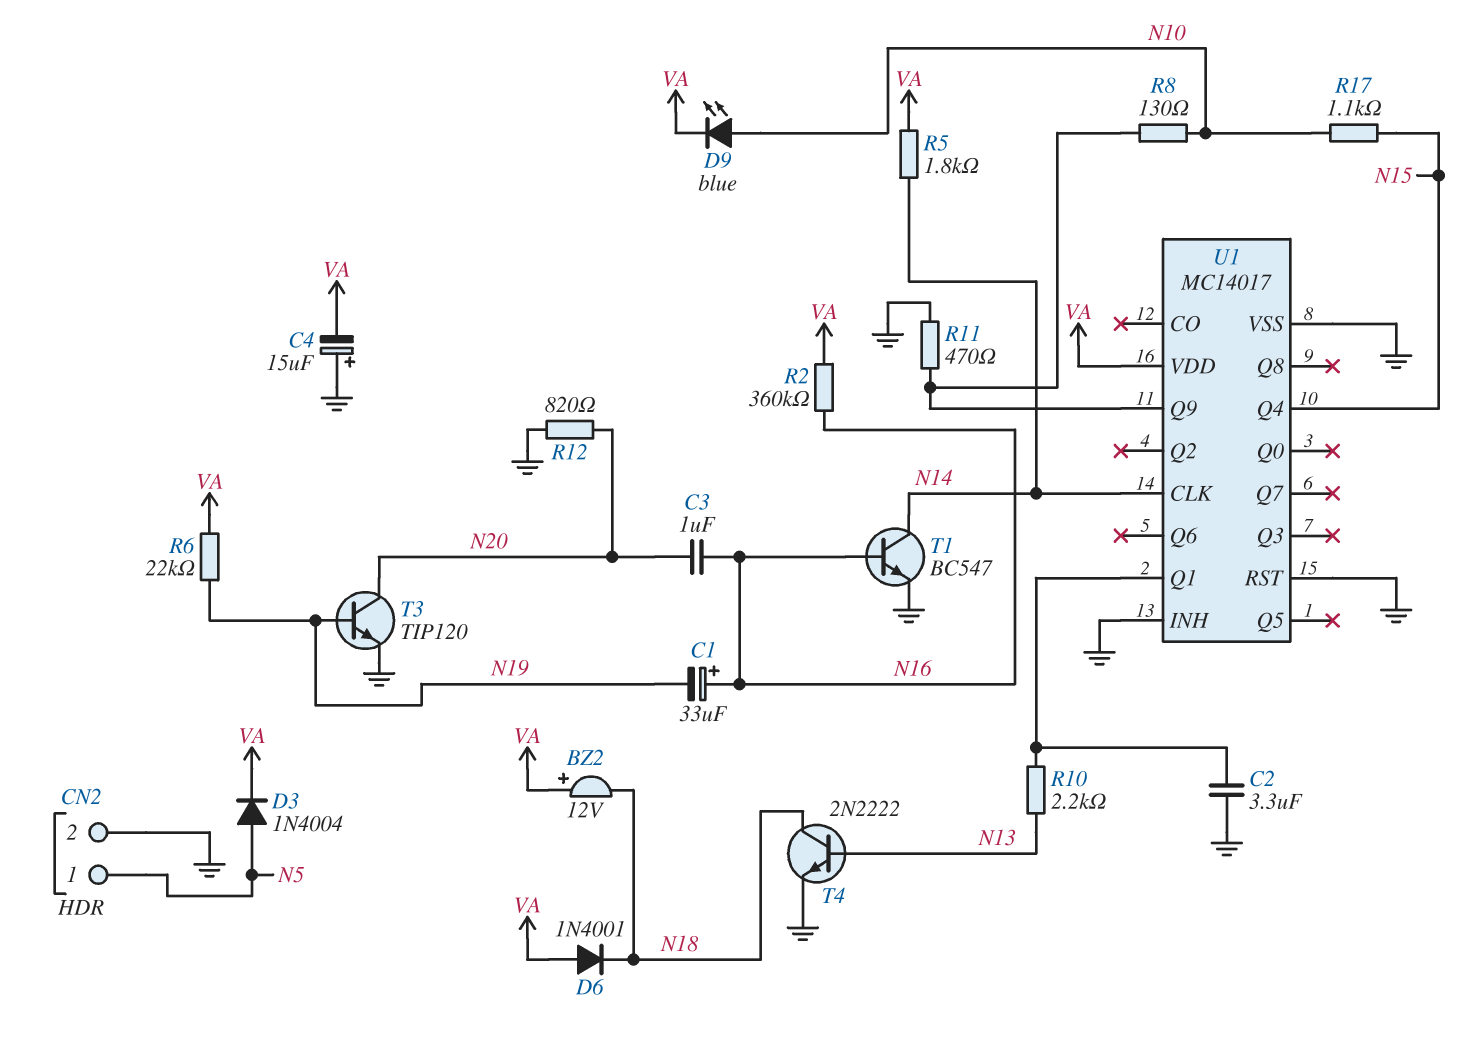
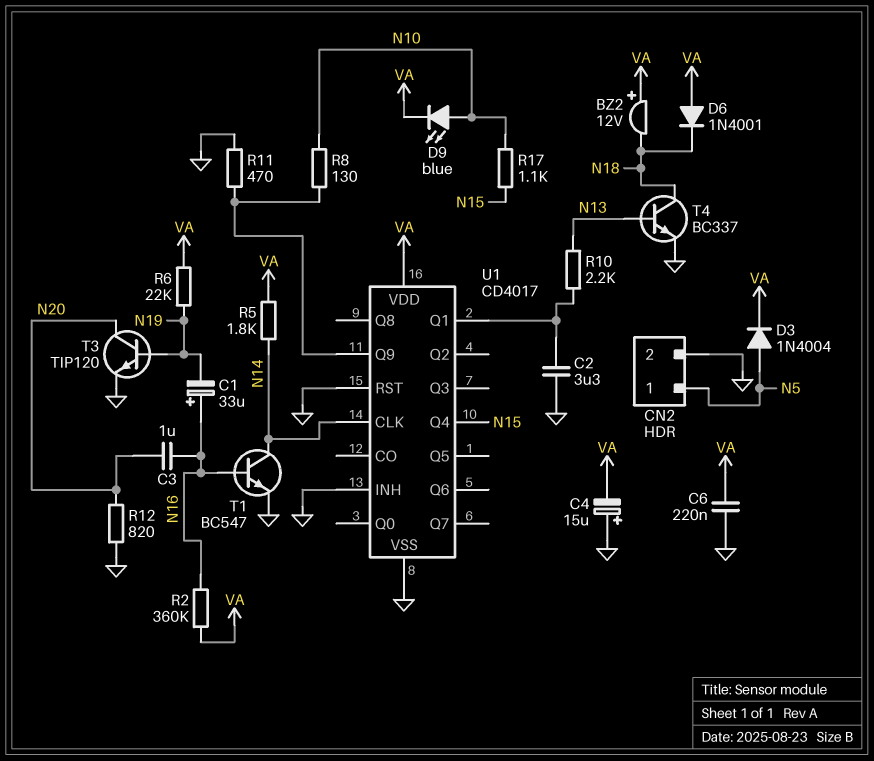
C6: none -> 220nF (GND, VA)
T4: NPN 2N2222 (B N13, C N18, E GND) -> NPN BC337 (B N13, C N18, E GND)
U1: MC14017 -> CD4017

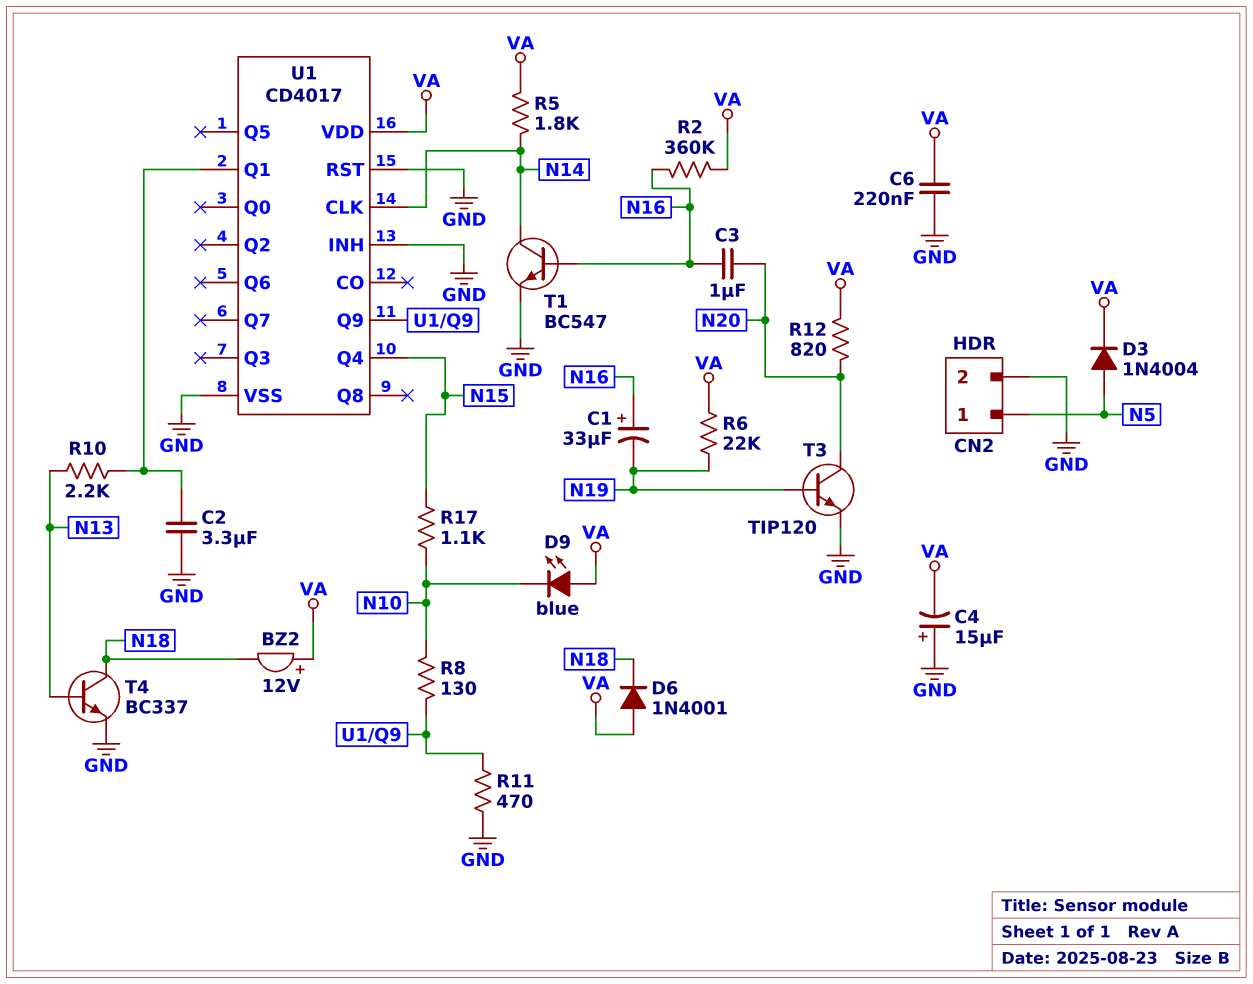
D9: LED blue (A N10, K VA) -> LED blue (A VA, K N10)
R12: 820 (GND, N20) -> 820 (N20, VA)

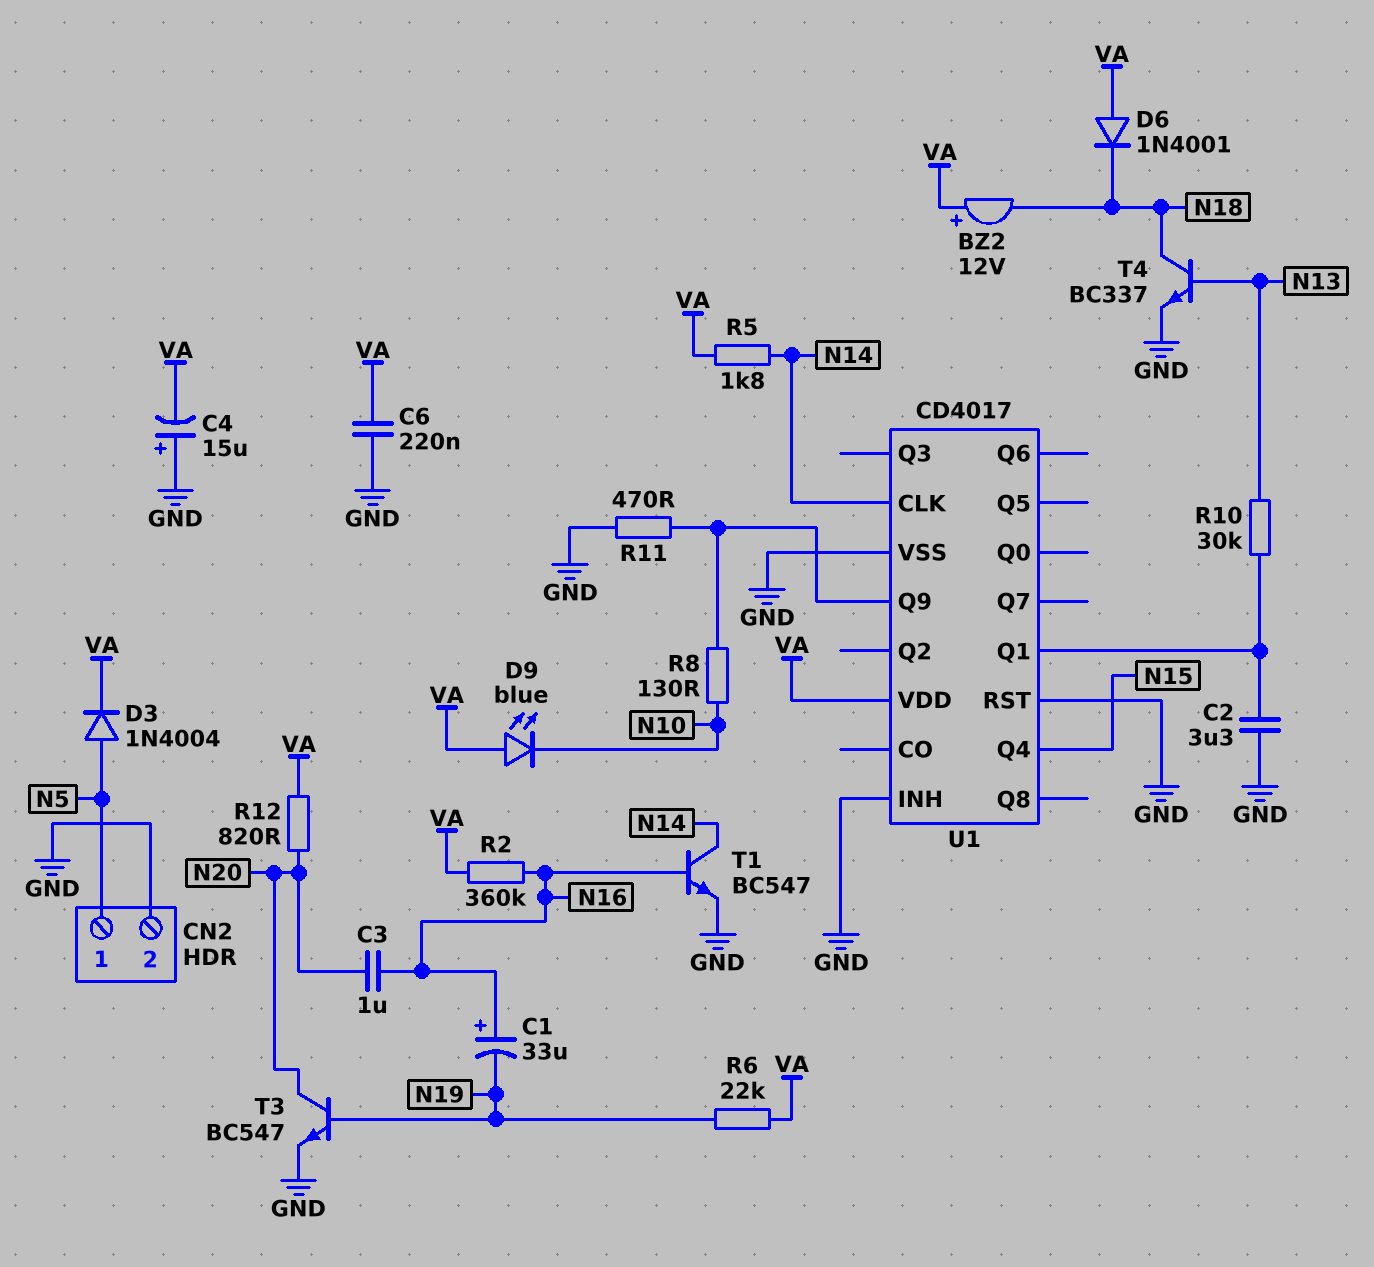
R10: 2.2k (N13, U1/Q1) -> 30k (N13, U1/Q1)
R17: 1.1k (N10, N15) -> none
T3: NPN TIP120 (B N19, C N20, E GND) -> NPN BC547 (B N19, C N20, E GND)

